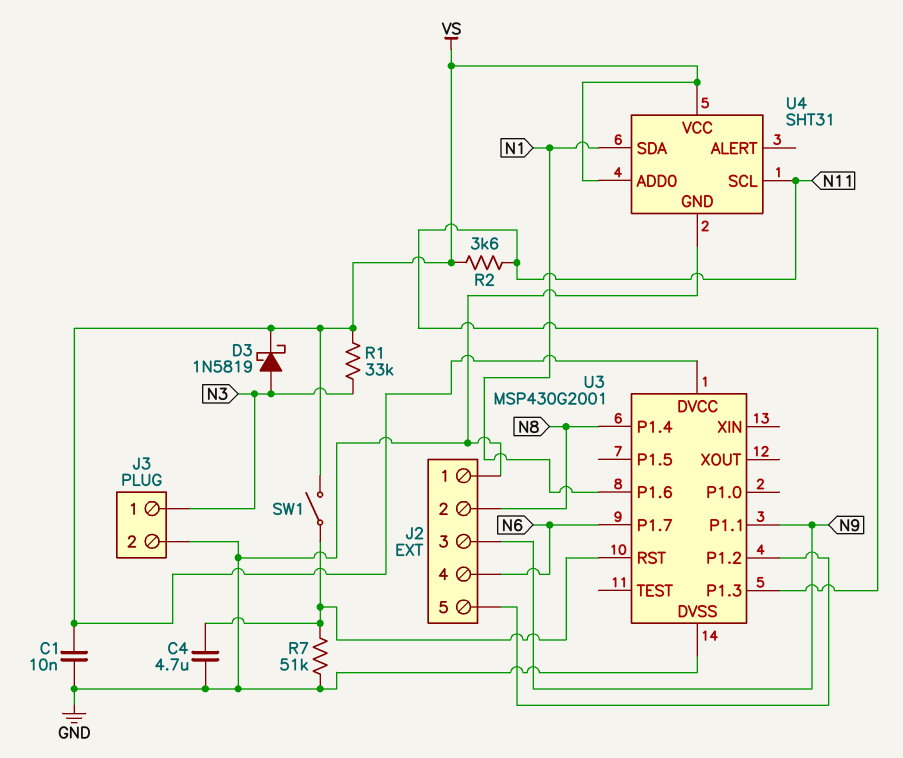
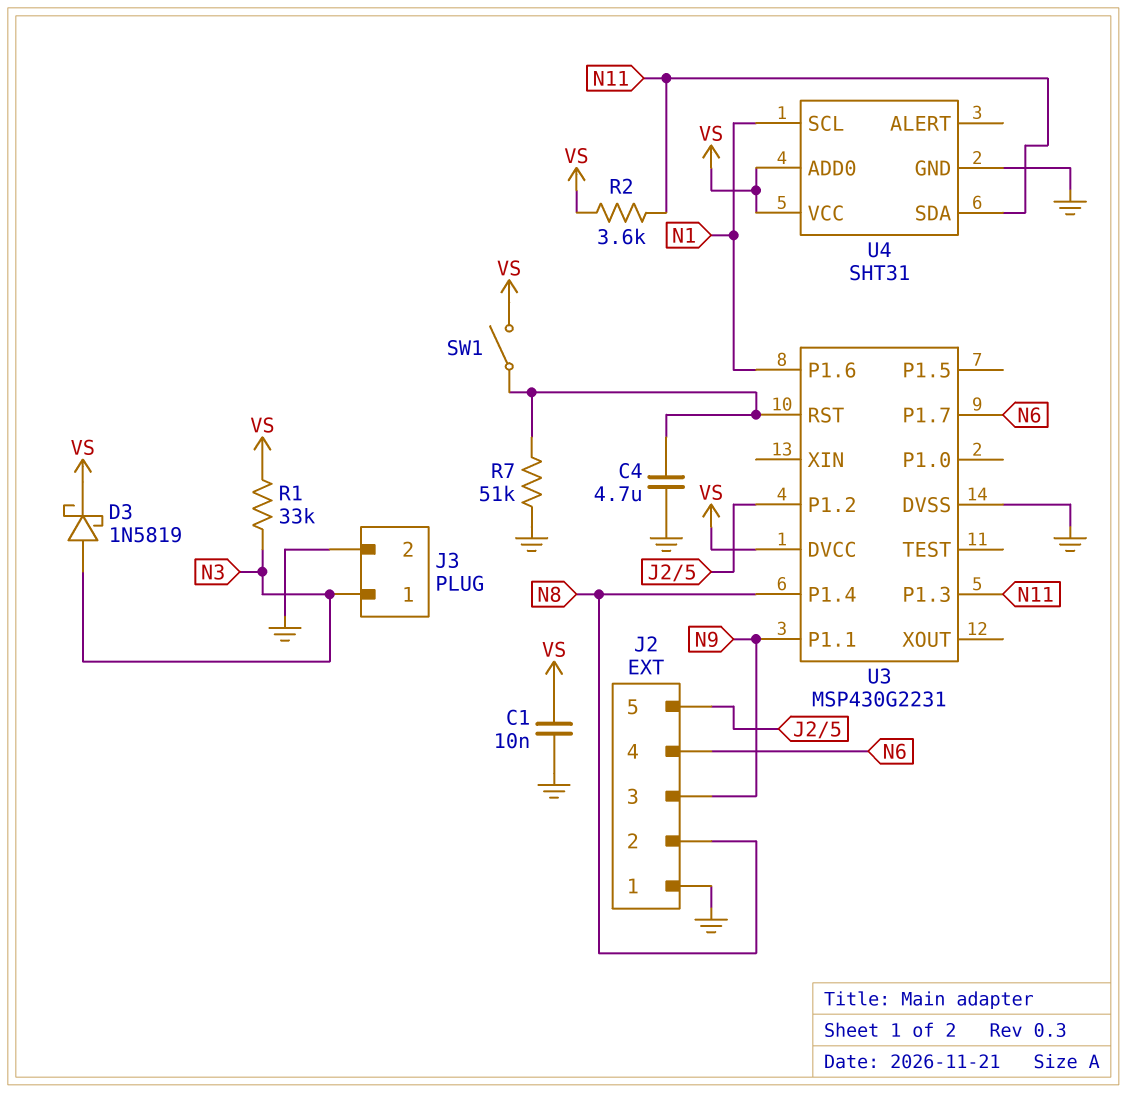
U3: MSP430G2001 -> MSP430G2231
U4 pin SCL: N11 -> N1
U4 pin SDA: N1 -> N11

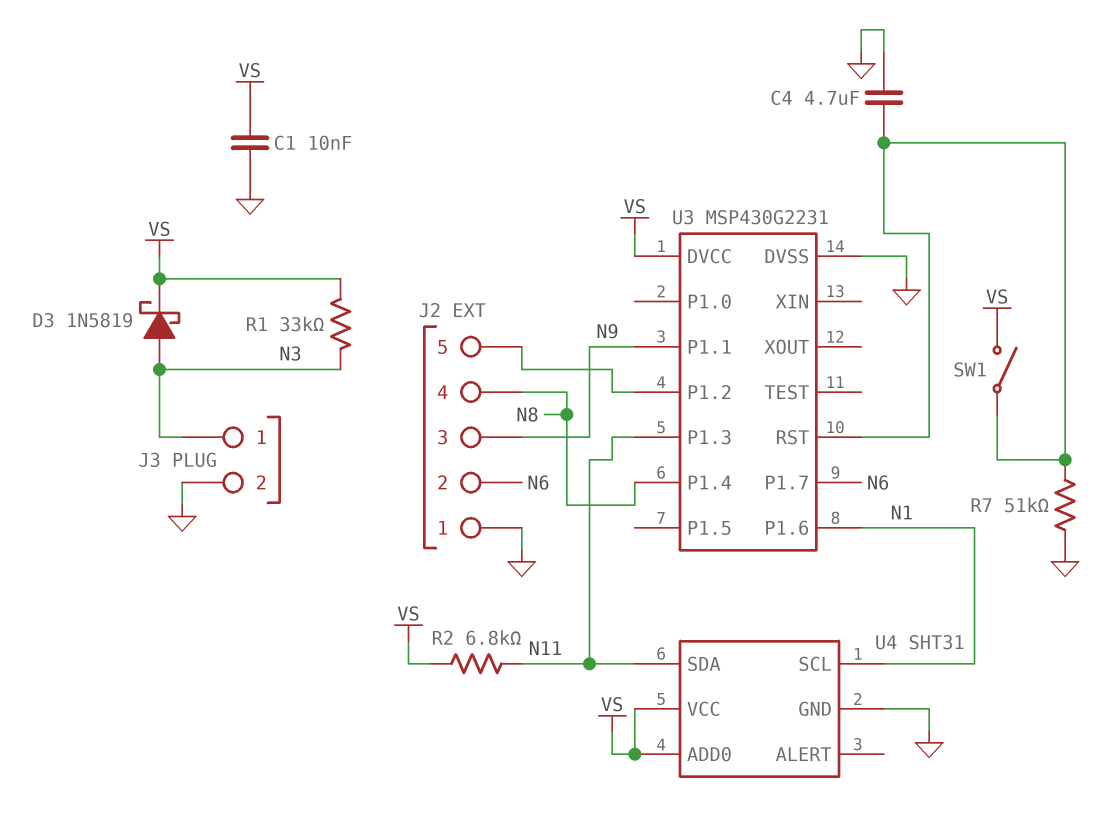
J2 pin 2: N8 -> N6
J2 pin 4: N6 -> N8
R2: 3.6k (N11, VS) -> 6.8k (N11, VS)

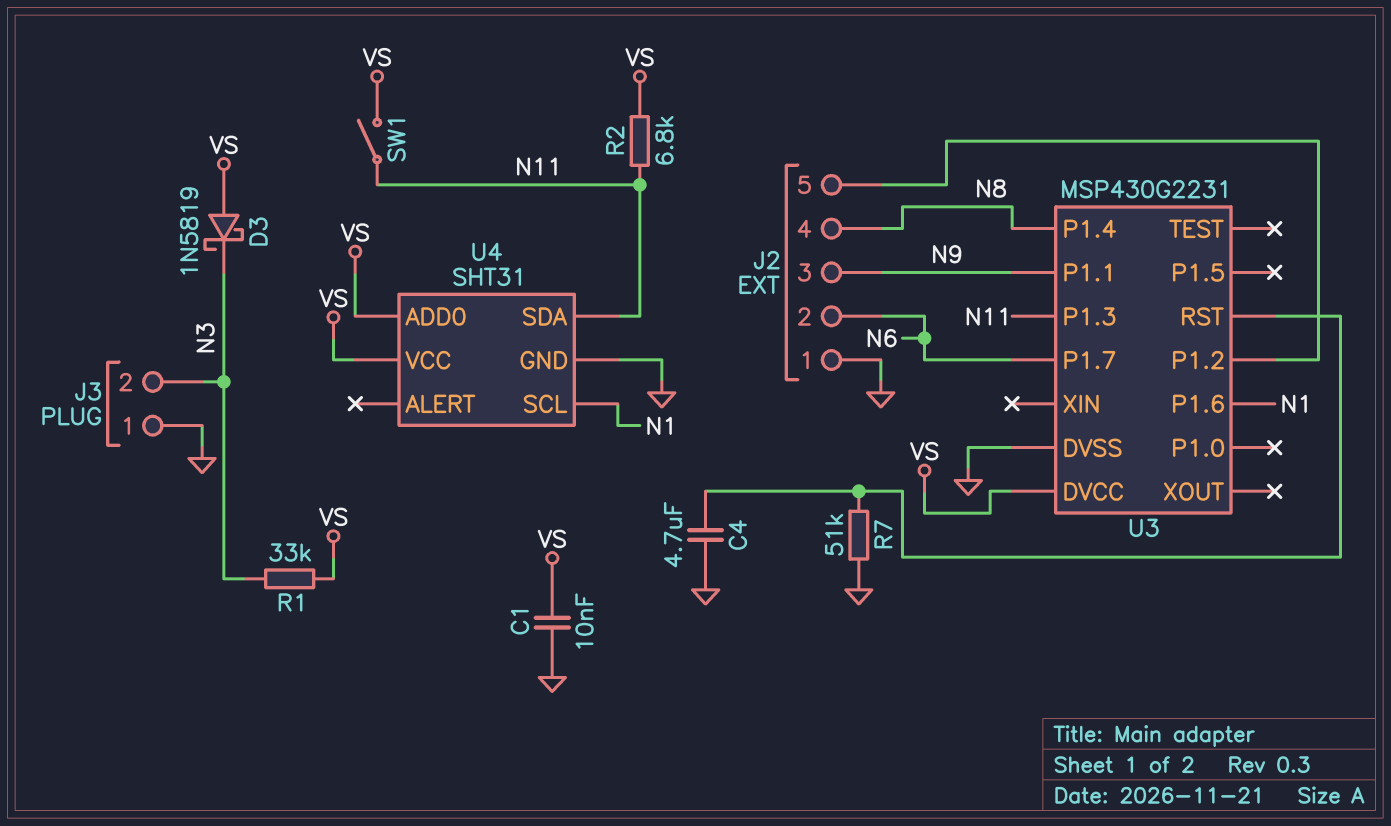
D3: schottky 1N5819 (A N3, K VS) -> schottky 1N5819 (A VS, K N3)
J3 pin 1: N3 -> GND
J3 pin 2: GND -> N3
SW1: switch (U3/RST, VS) -> switch (N11, VS)

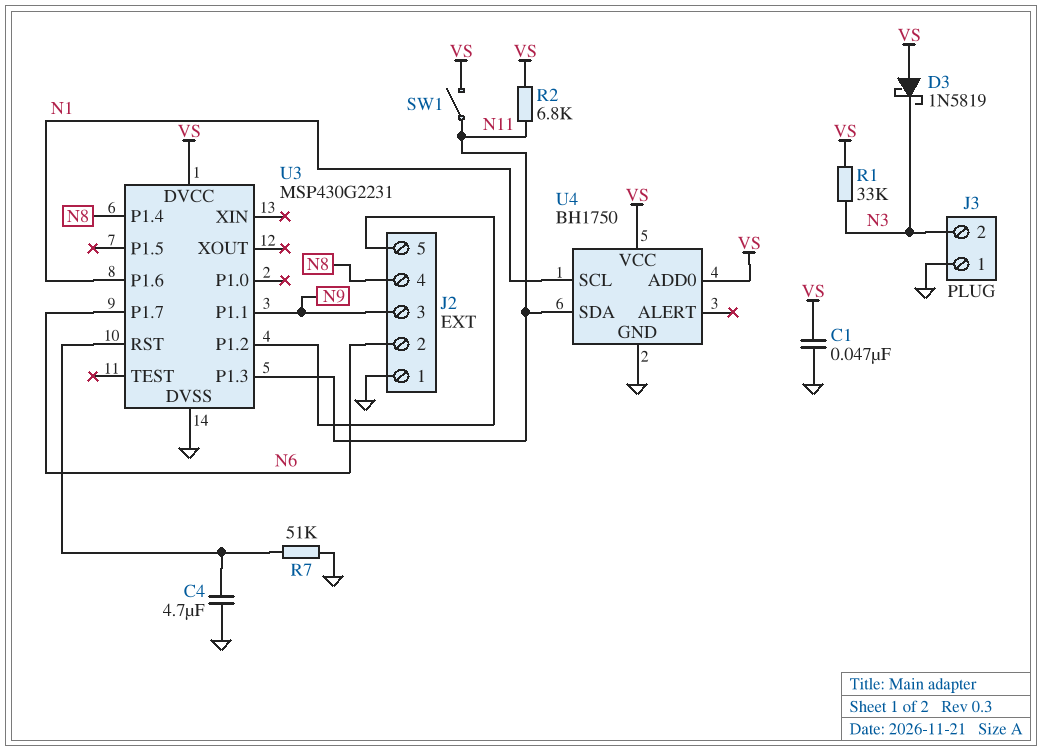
C1: 10nF (GND, VS) -> 47nF (GND, VS)
U4: SHT31 -> BH1750

